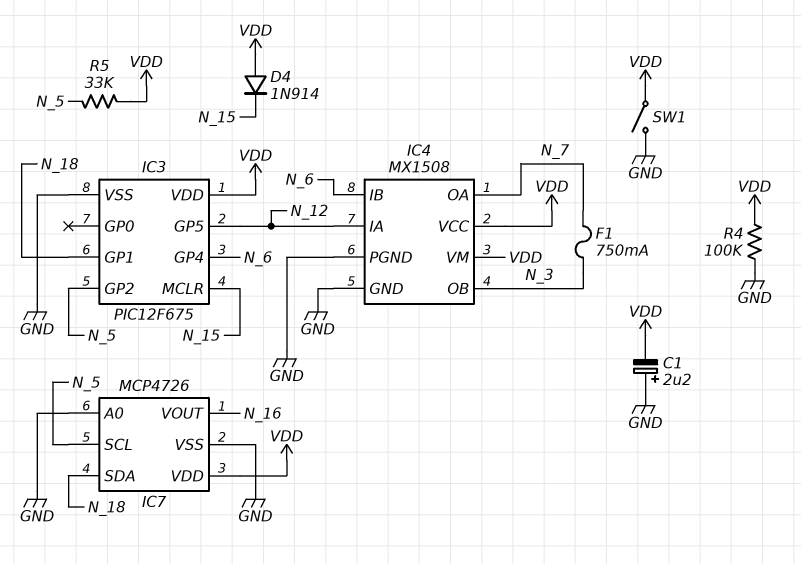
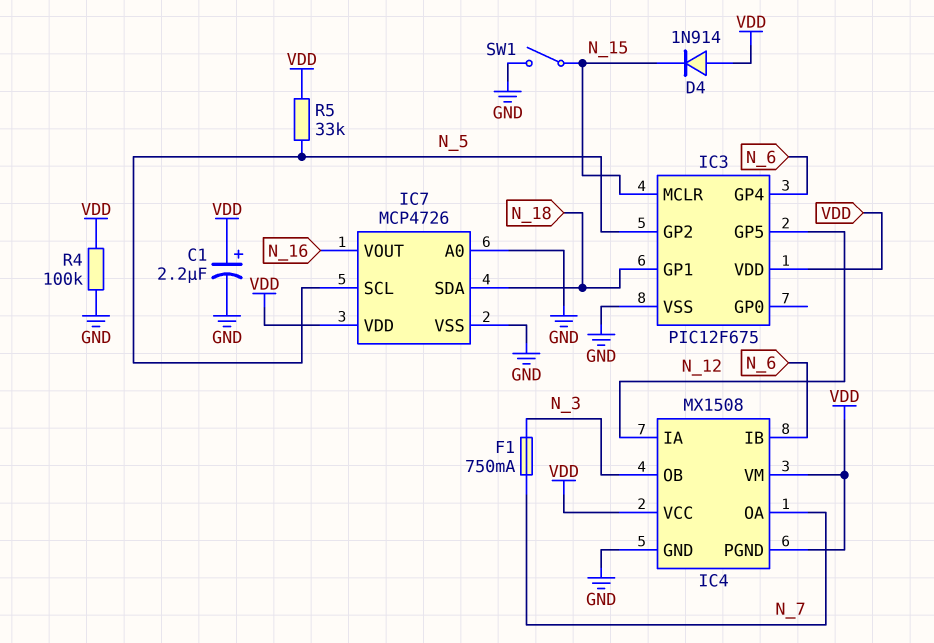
C1: 2.2uF (plus GND, minus VDD) -> 2.2uF (plus VDD, minus GND)
IC4 pin PGND: GND -> VDD
SW1: switch (GND, VDD) -> switch (GND, N_15)

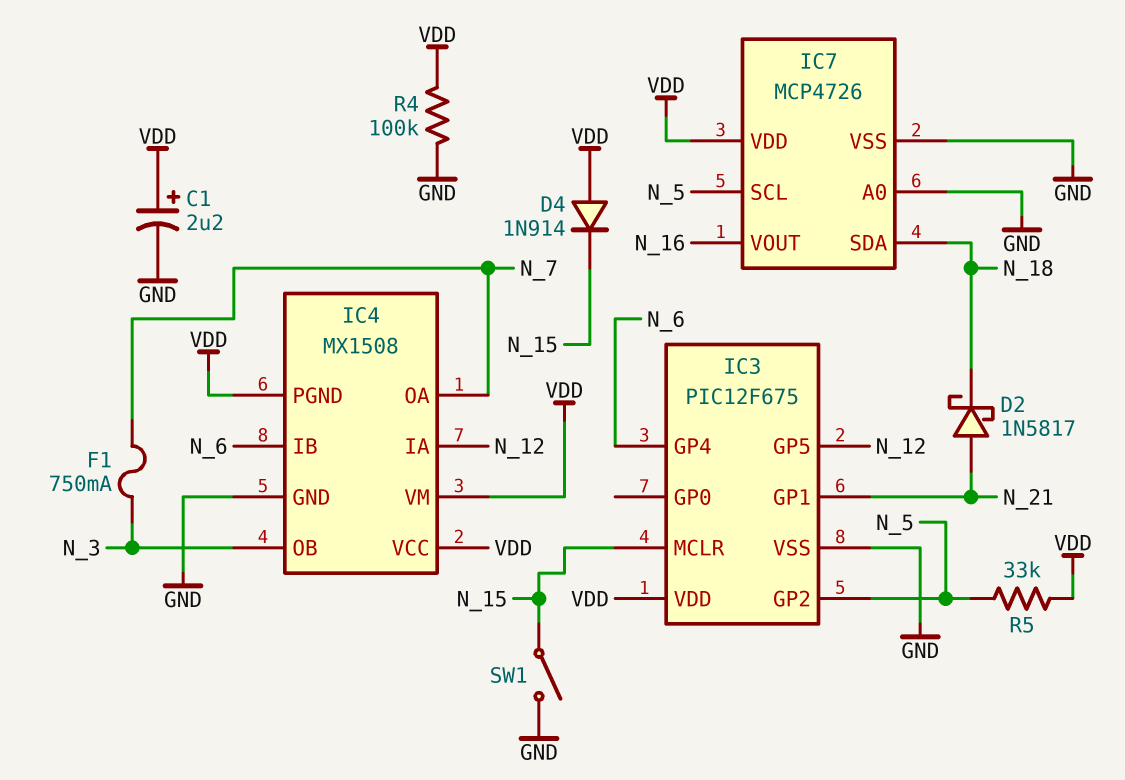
D2: none -> schottky 1N5817 (A N_21, K N_18)
IC3 pin GP1: N_18 -> N_21

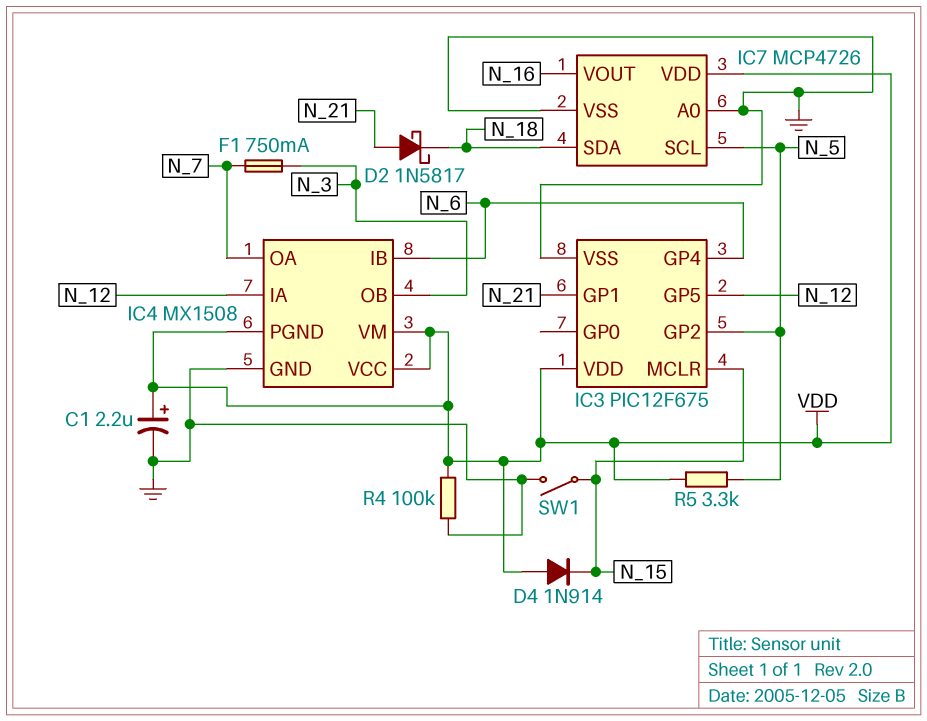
R5: 33k (N_5, VDD) -> 3.3k (N_5, VDD)

